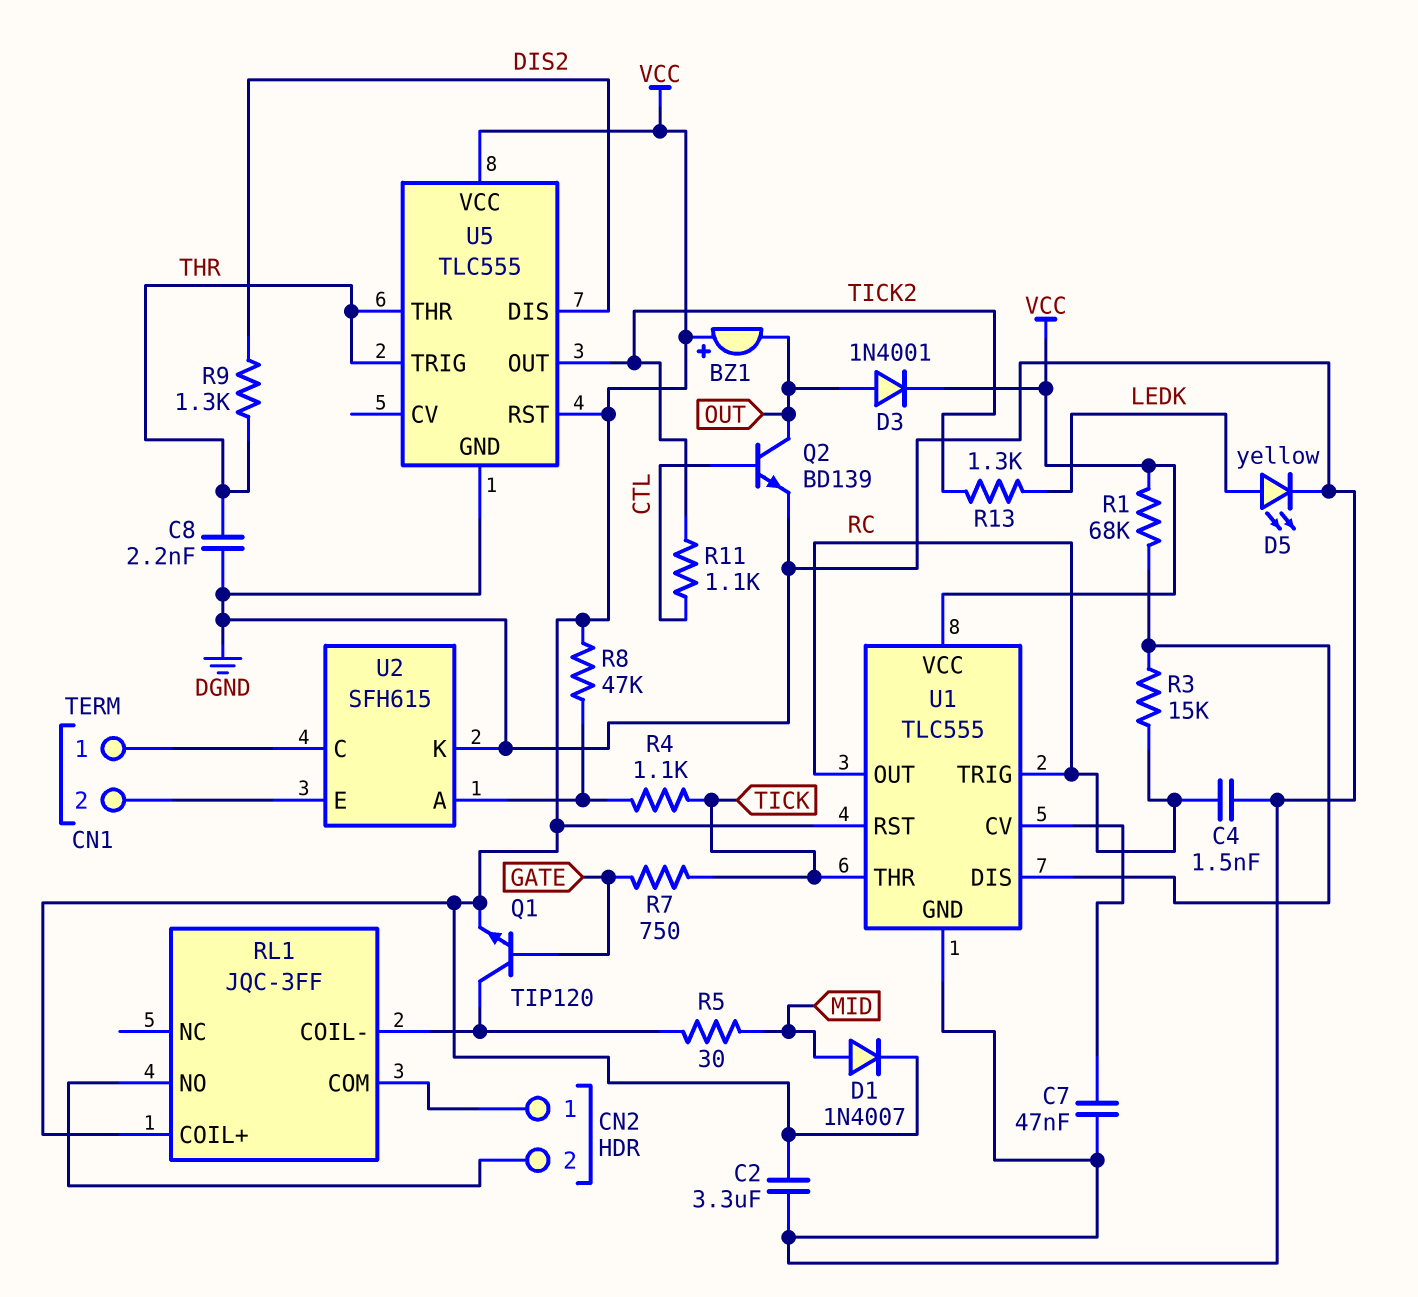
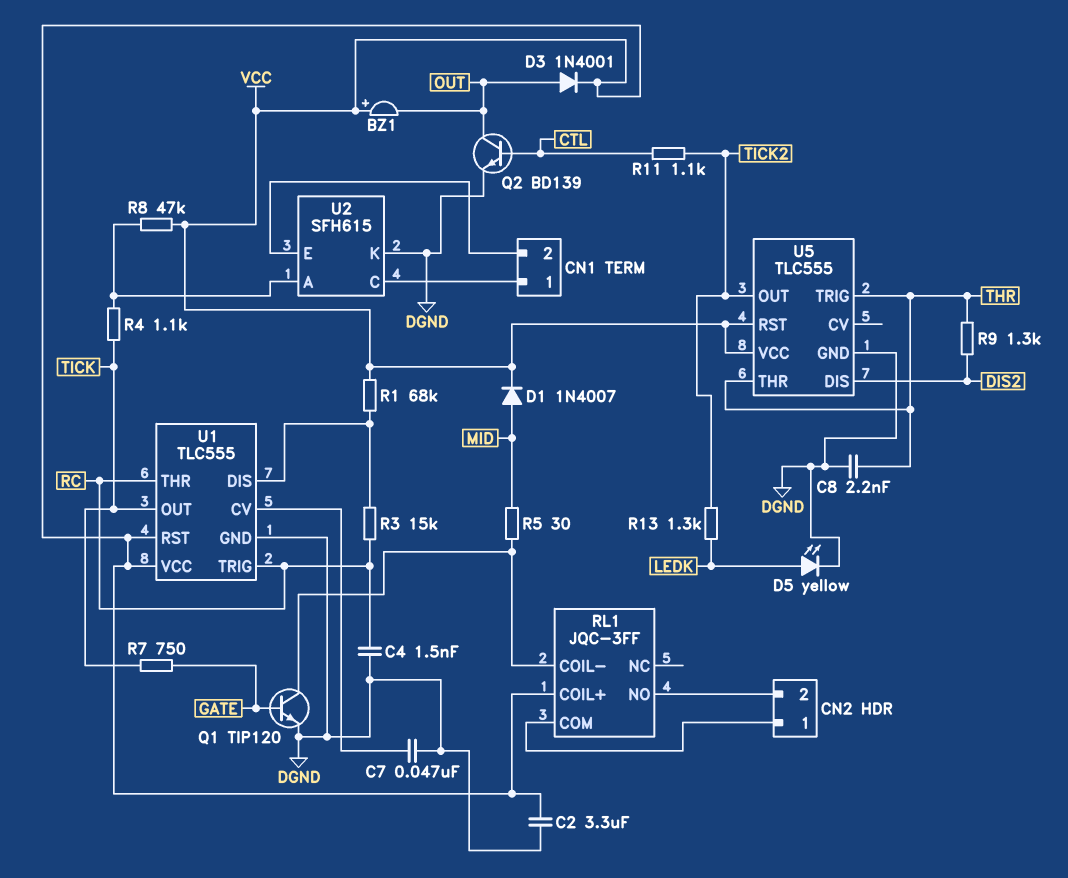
Q1: NPN TIP120 (B GATE, C RL1/COIL-, E VCC) -> NPN TIP120 (B GATE, C RL1/COIL-, E DGND)
U1 pin OUT: RC -> TICK
U1 pin THR: TICK -> RC

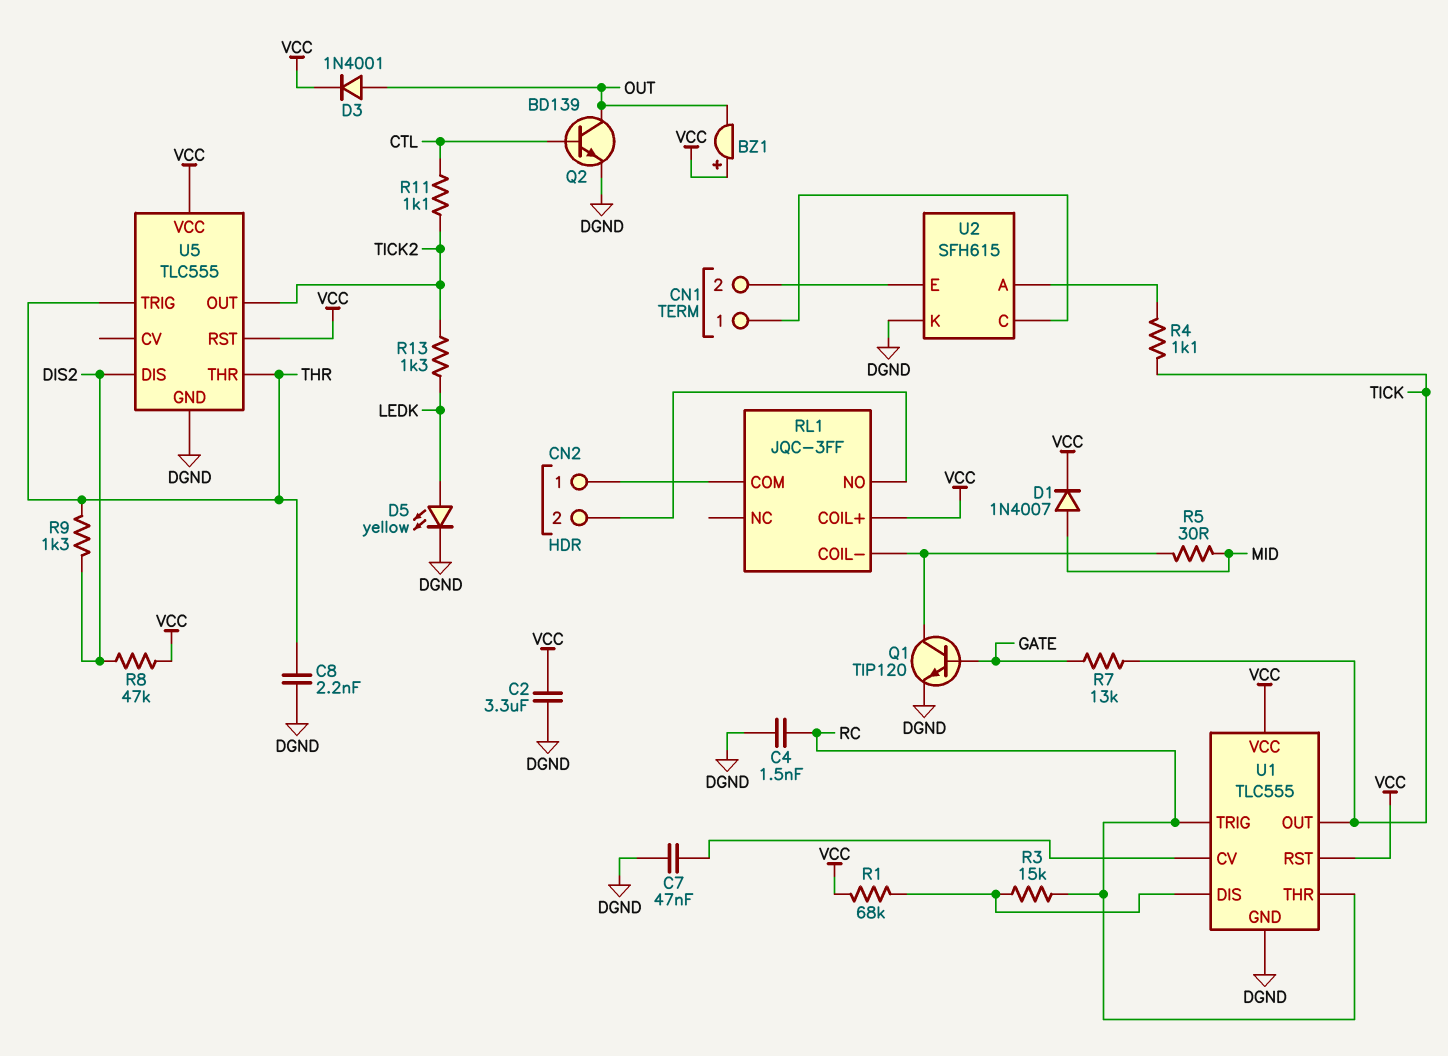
R7: 750 (GATE, TICK) -> 13k (GATE, TICK)
R8: 47k (U2/A, VCC) -> 47k (DIS2, VCC)

